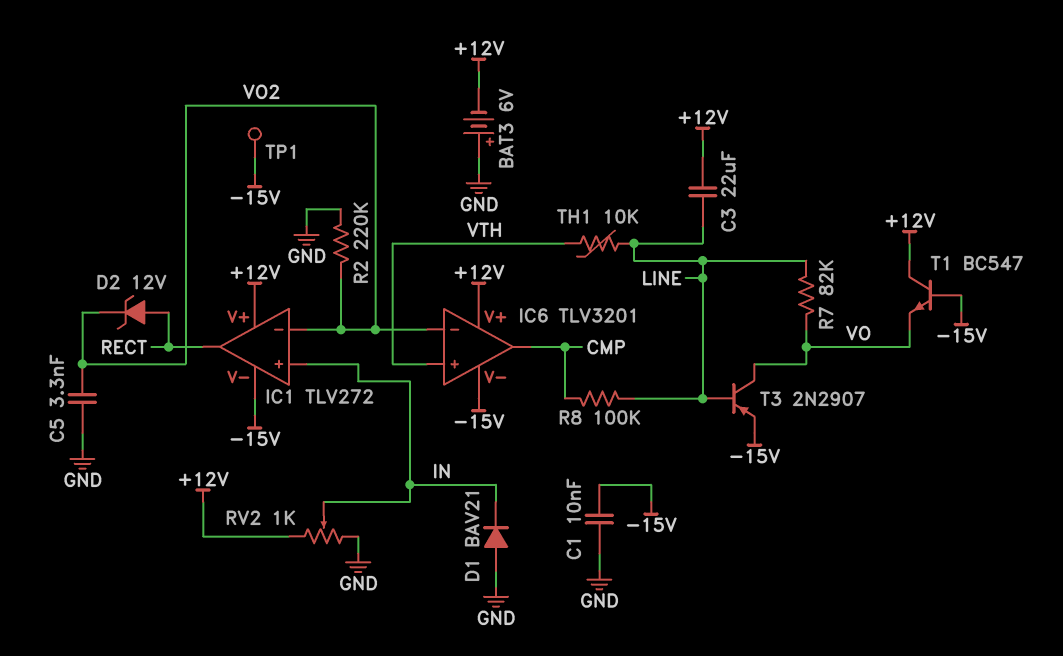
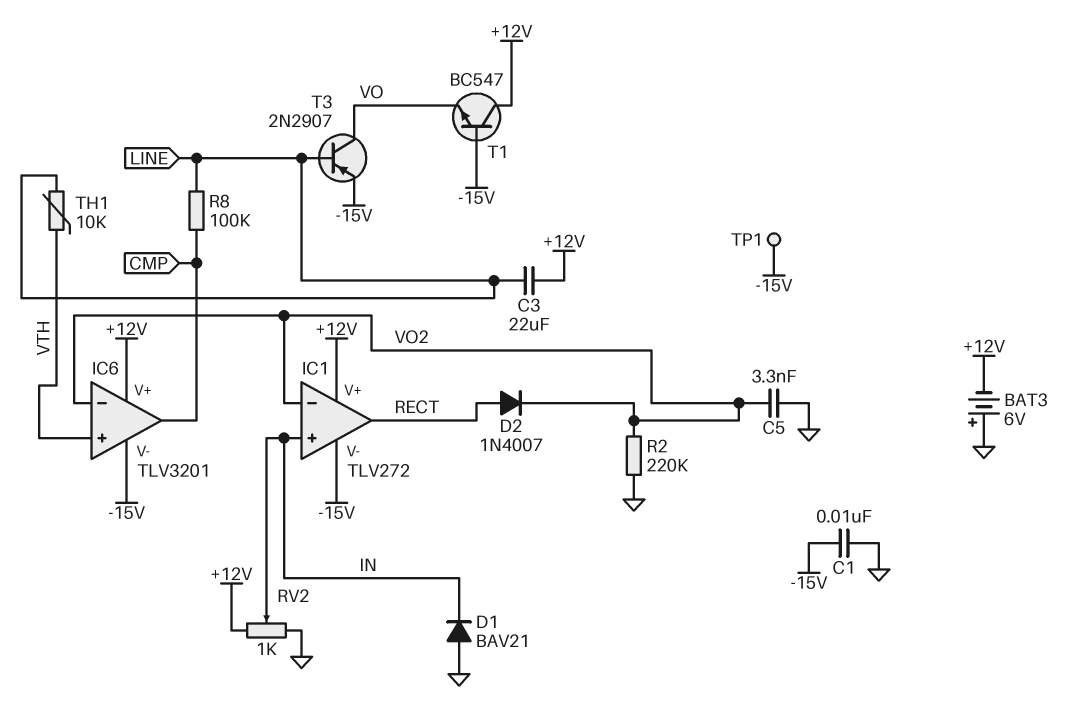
D2: zener 12V (A RECT, K VO2) -> diode 1N4007 (A RECT, K VO2)
R7: 82k (LINE, VO) -> none

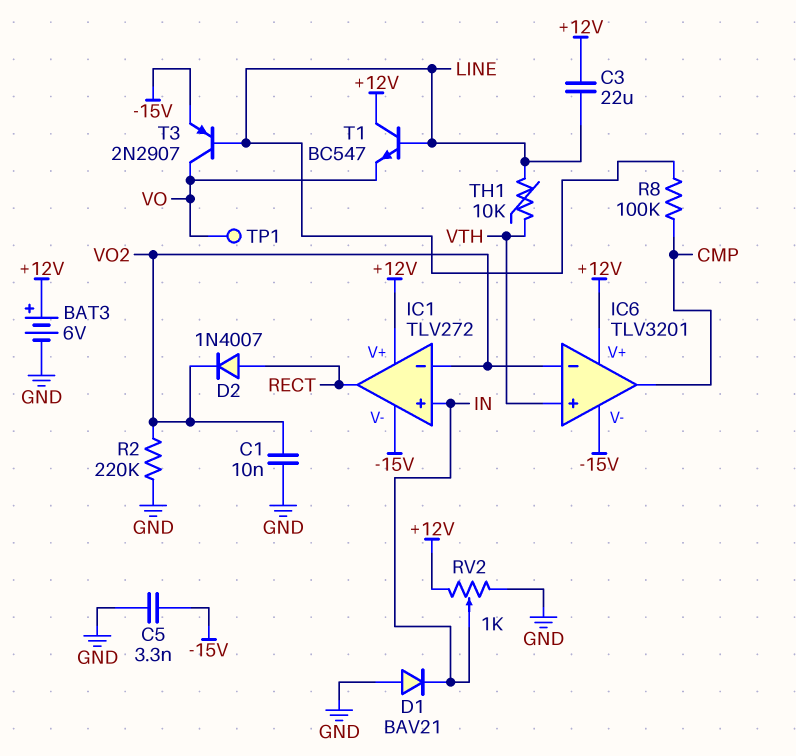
BAT3: 6V (plus GND, minus +12V) -> 6V (plus +12V, minus GND)
C1: 10nF (-15V, GND) -> 10nF (GND, VO2)
C5: 3.3nF (GND, VO2) -> 3.3nF (-15V, GND)
T1: NPN BC547 (B -15V, C +12V, E VO) -> NPN BC547 (B LINE, C +12V, E VO)
TP1: test point (-15V) -> test point (VO)

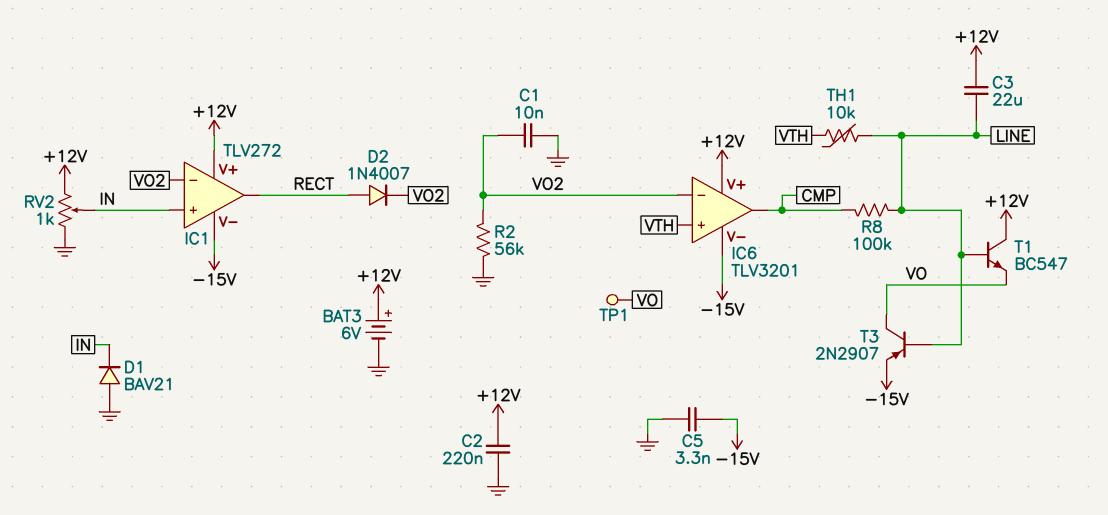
C2: none -> 220nF (+12V, GND)
R2: 220k (GND, VO2) -> 56k (GND, VO2)

